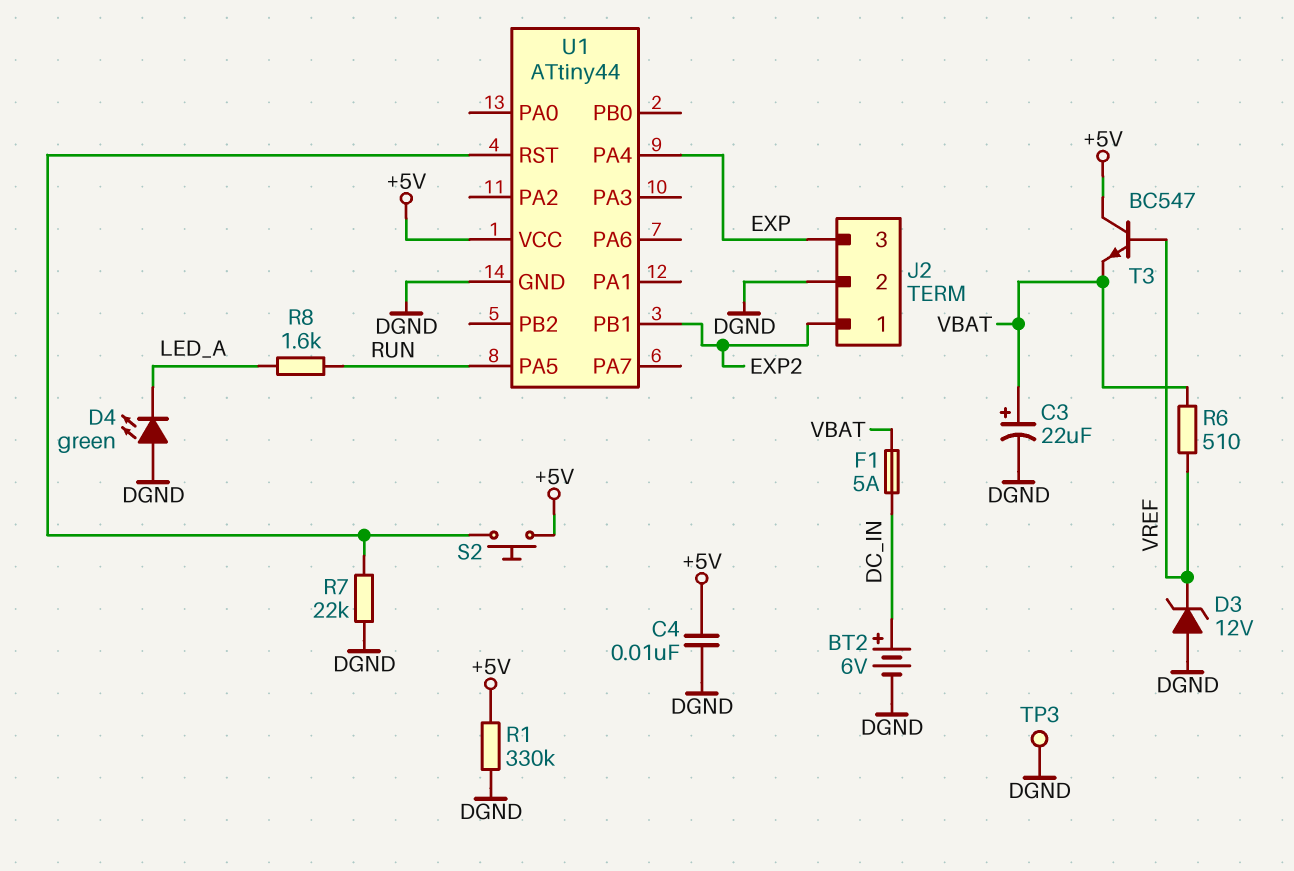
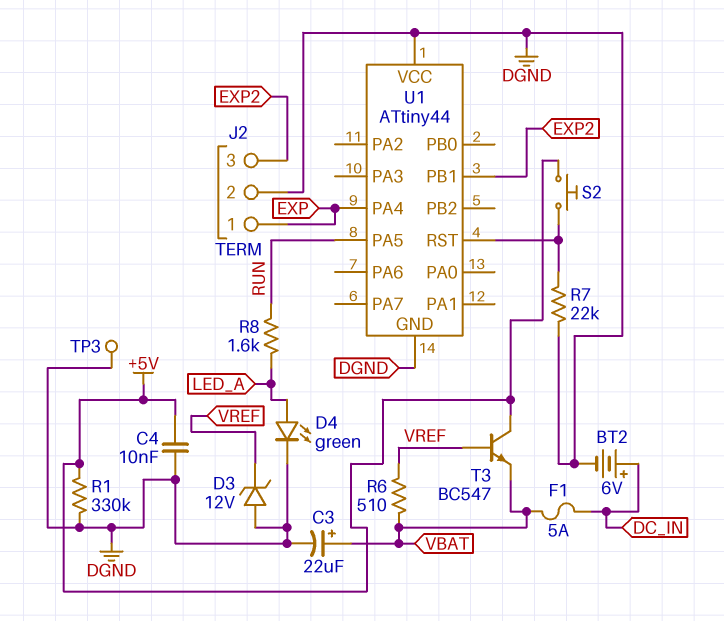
D4: LED green (A DGND, K LED_A) -> LED green (A LED_A, K DGND)
J2 pin 1: EXP2 -> EXP
J2 pin 3: EXP -> EXP2
U1 pin VCC: +5V -> DGND

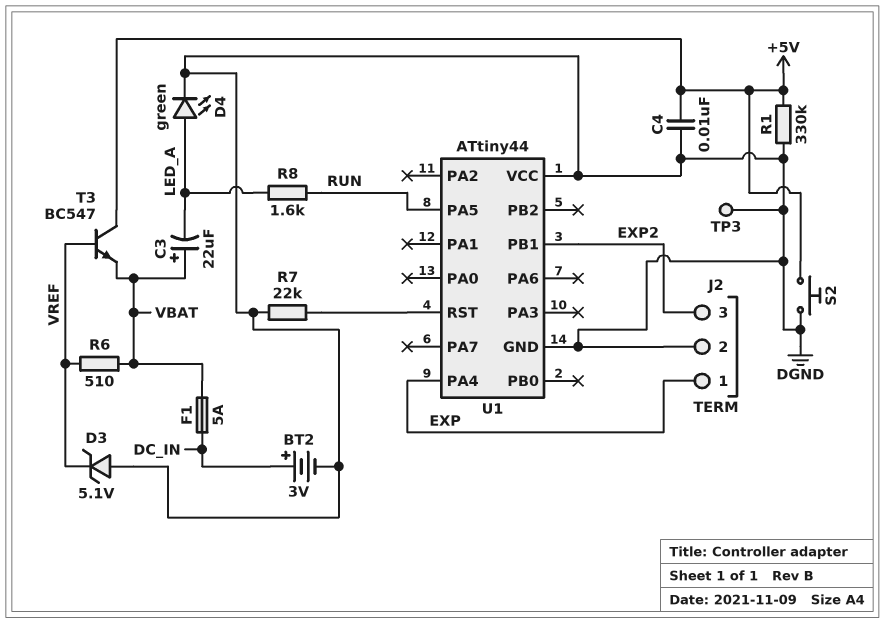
BT2: 6V (plus DC_IN, minus DGND) -> 3V (plus DC_IN, minus DGND)
C3: 22uF (plus VBAT, minus DGND) -> 22uF (plus VBAT, minus LED_A)
D3: zener 12V (A DGND, K VREF) -> zener 5.1V (A DGND, K VREF)
S2: button (+5V, U1/RST) -> button (+5V, DGND)

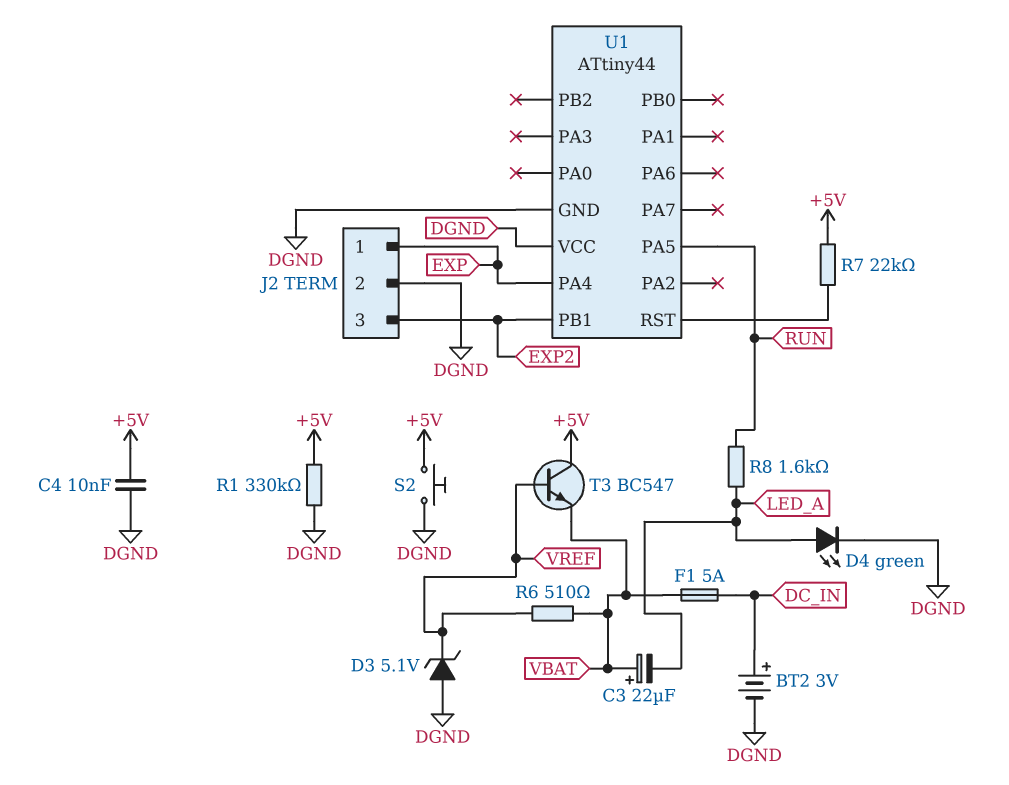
R7: 22k (DGND, U1/RST) -> 22k (+5V, U1/RST)
TP3: test point (DGND) -> none

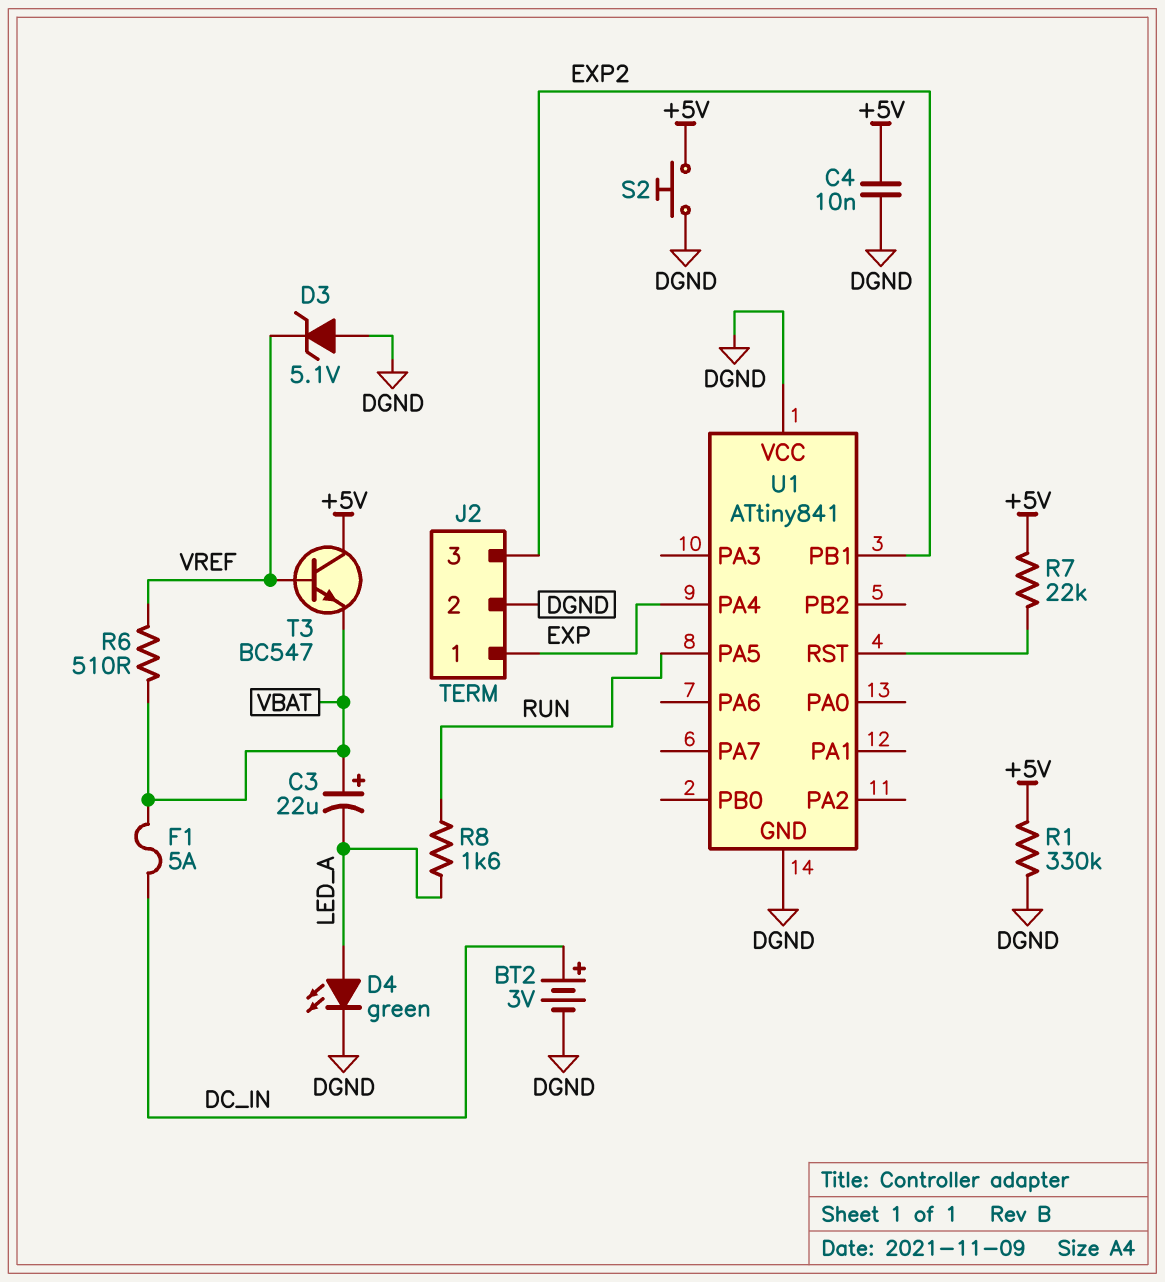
U1: ATtiny44 -> ATtiny841

